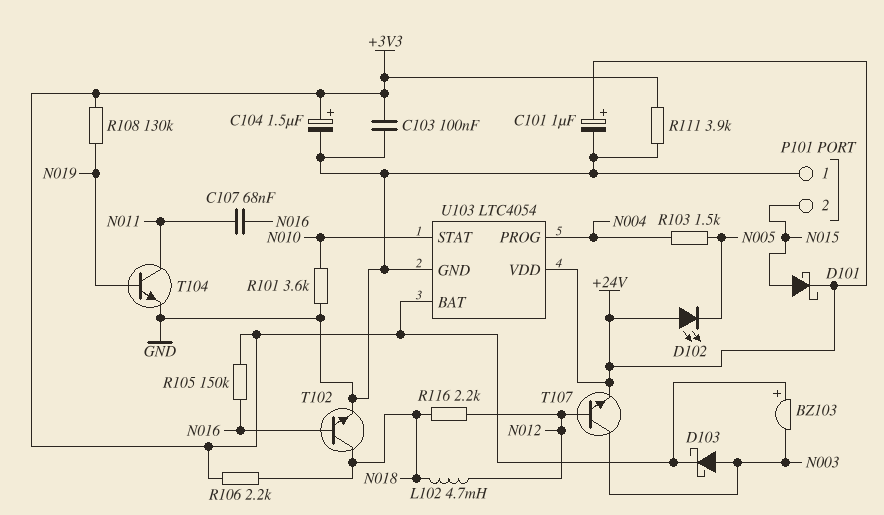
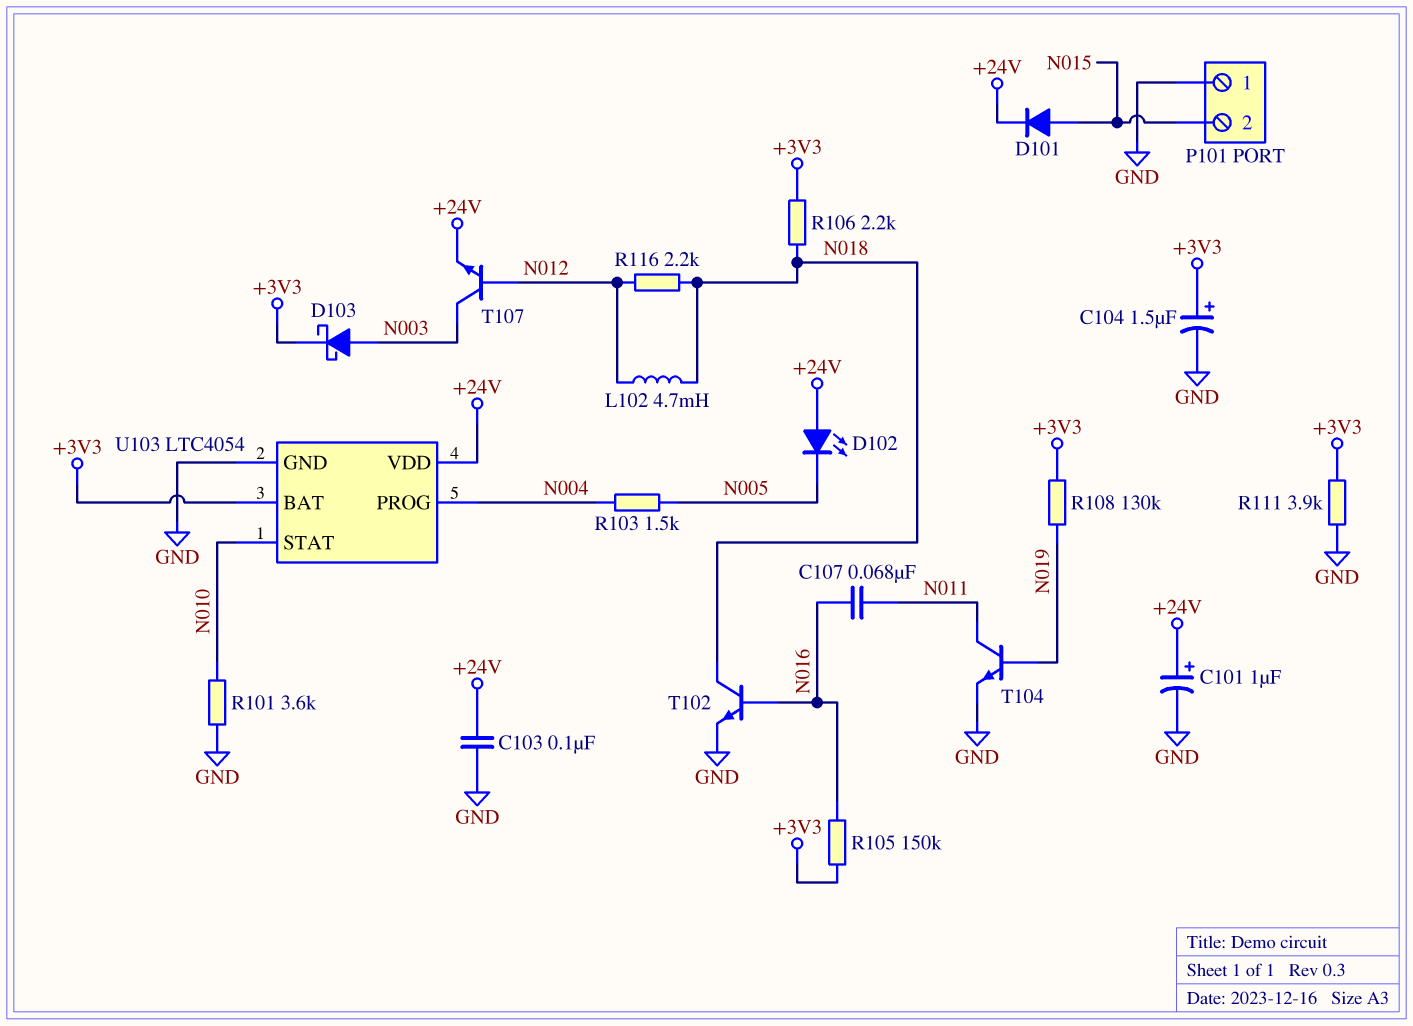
BZ103: buzzer (plus +3V3, minus N003) -> none
C103: 100nF (+3V3, GND) -> 100nF (+24V, GND)
D101: schottky (A N015, K +24V) -> diode (A N015, K +24V)

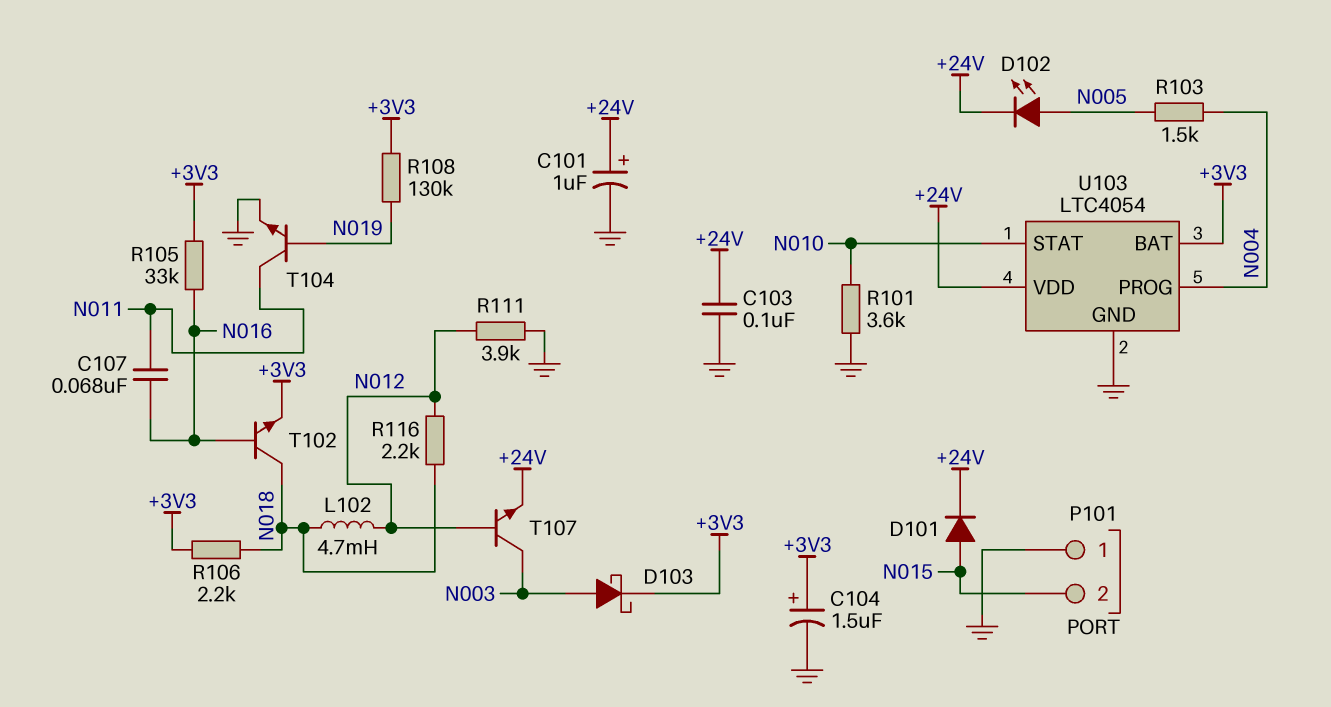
D102: LED (A +24V, K N005) -> LED (A N005, K +24V)
R105: 150k (+3V3, N016) -> 33k (+3V3, N016)
R111: 3.9k (+3V3, GND) -> 3.9k (GND, N012)
T102: NPN (B N016, C N018, E GND) -> NPN (B N016, C N018, E +3V3)

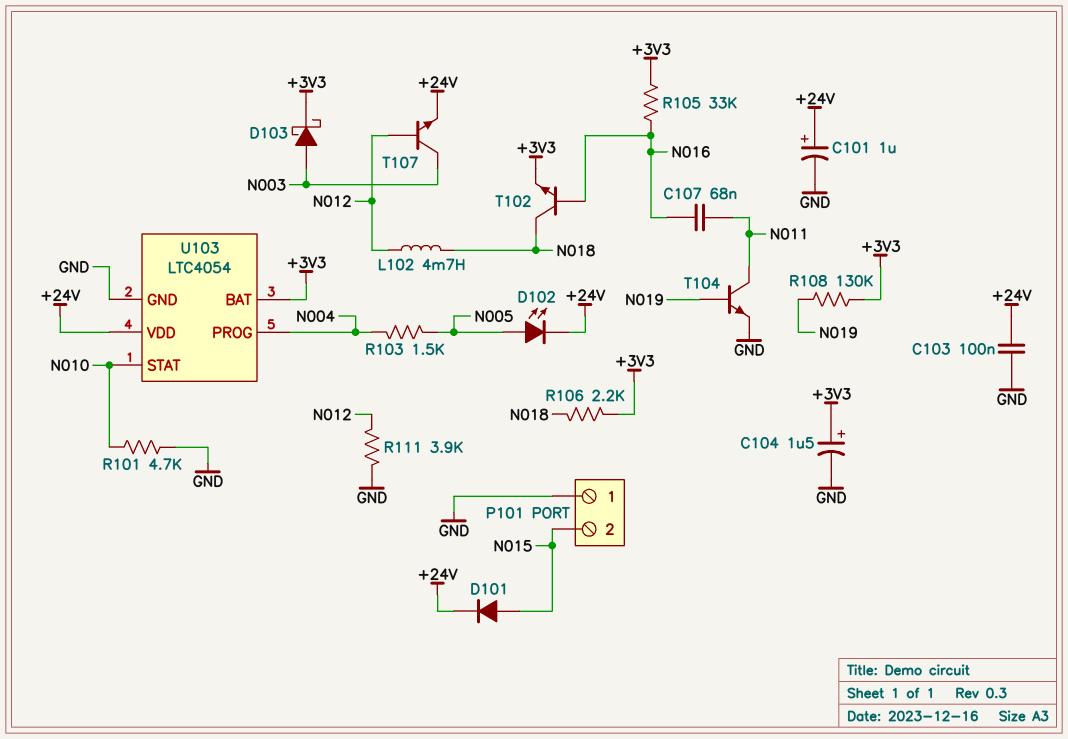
R101: 3.6k (GND, N010) -> 4.7k (GND, N010)
R116: 2.2k (N012, N018) -> none

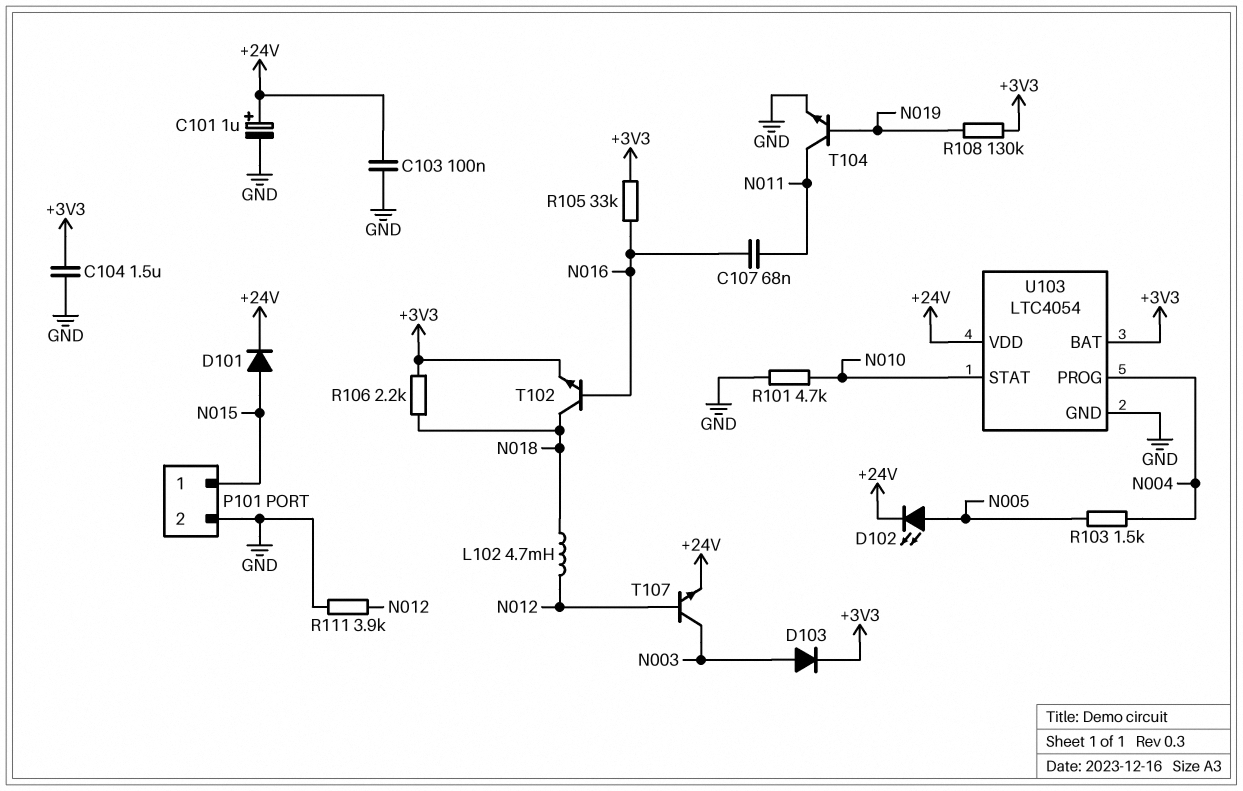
C104: 1.5uF (plus +3V3, minus GND) -> 1.5uF (+3V3, GND)
D103: schottky (A N003, K +3V3) -> diode (A N003, K +3V3)
P101 pin 1: GND -> N015
P101 pin 2: N015 -> GND

